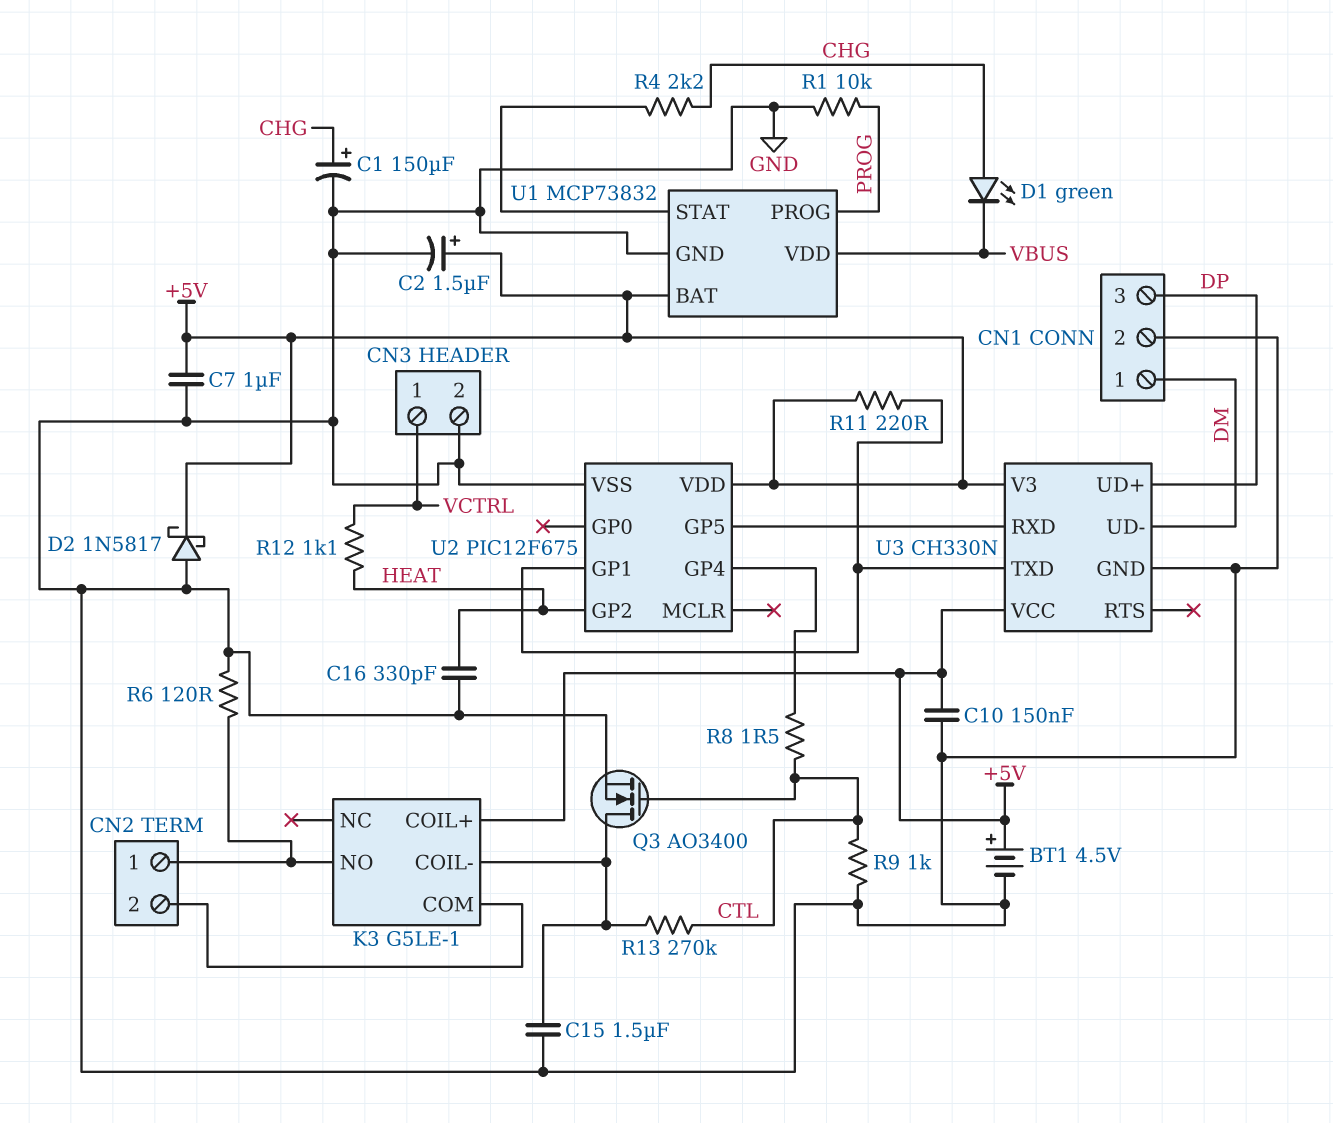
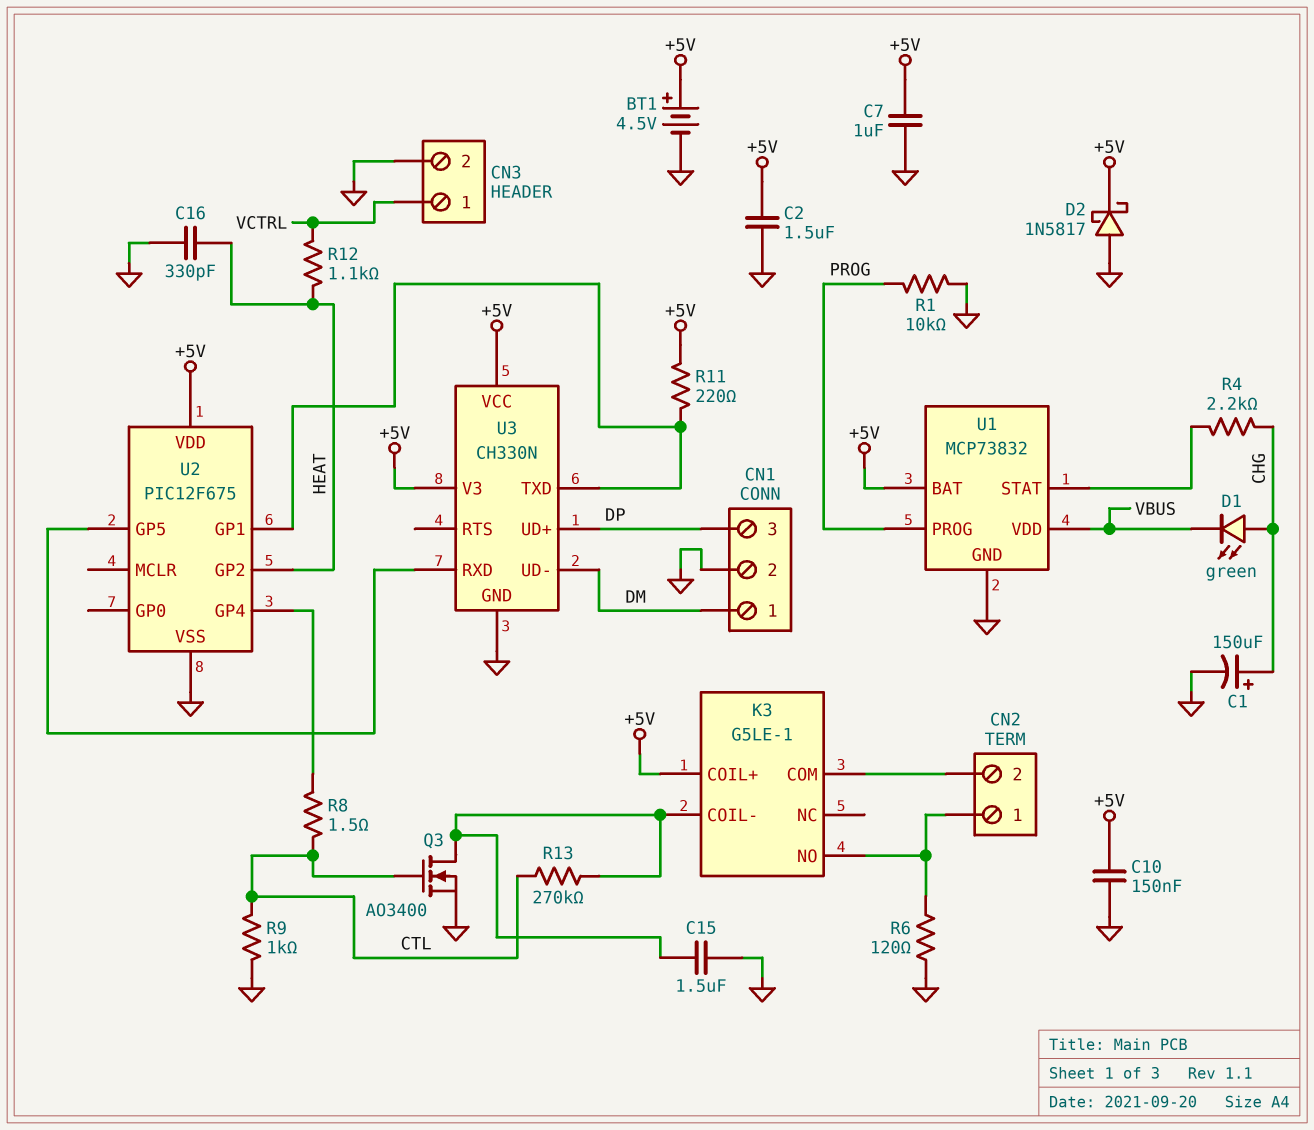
C2: 1.5uF (plus +5V, minus GND) -> 1.5uF (+5V, GND)

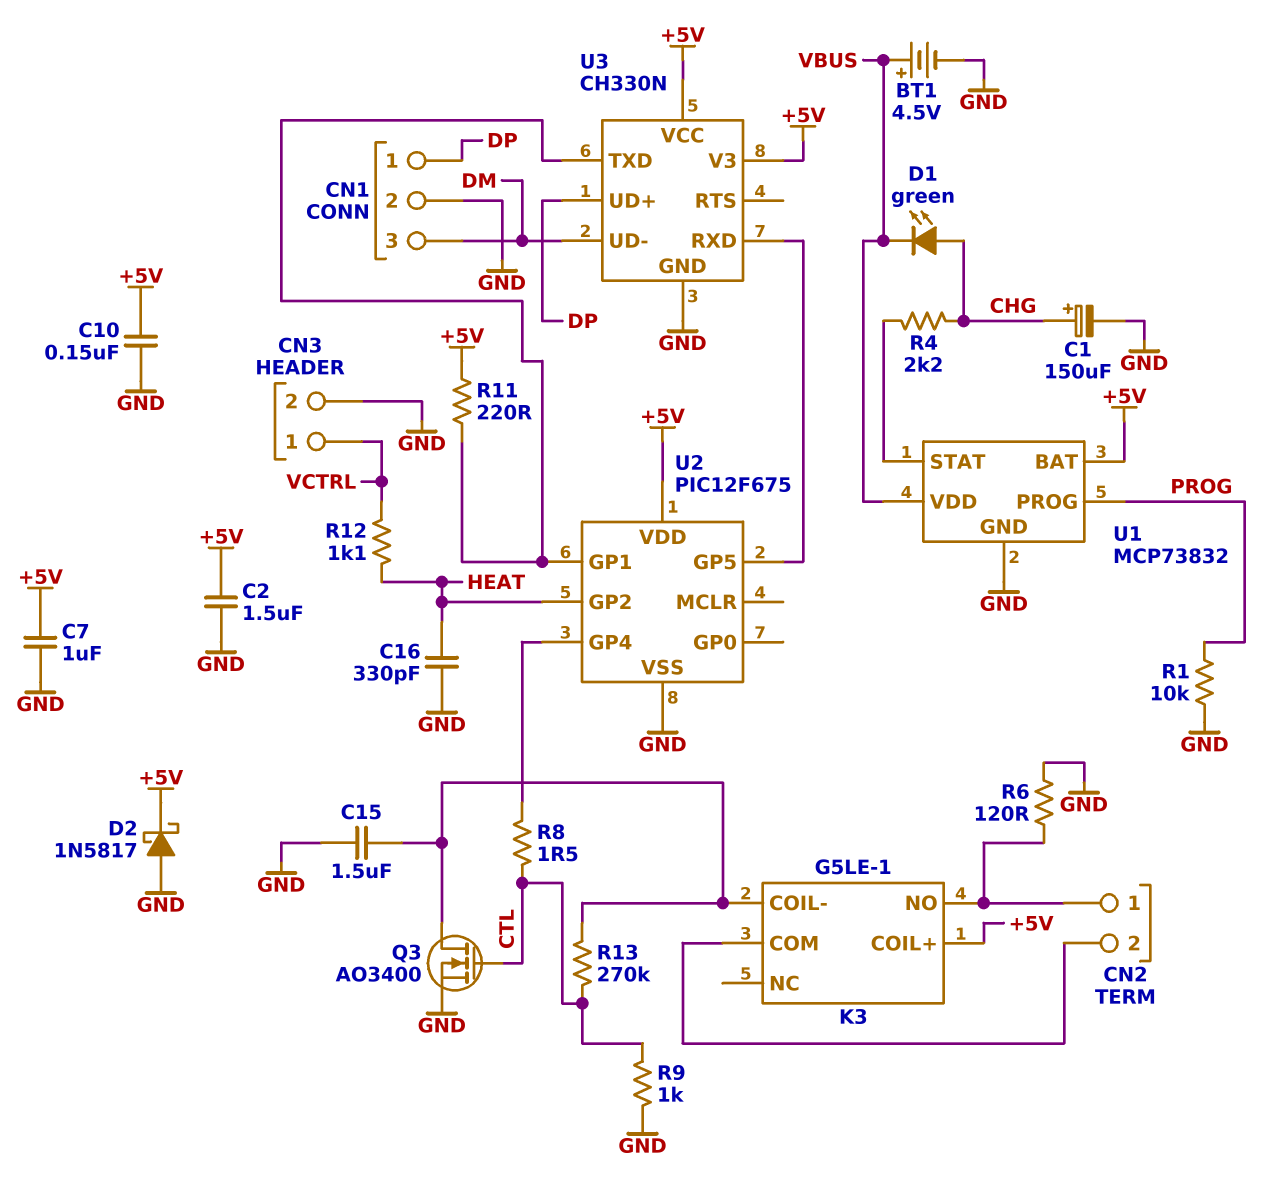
BT1: 4.5V (plus +5V, minus GND) -> 4.5V (plus VBUS, minus GND)
CN1 pin 1: DM -> DP
CN1 pin 3: DP -> DM

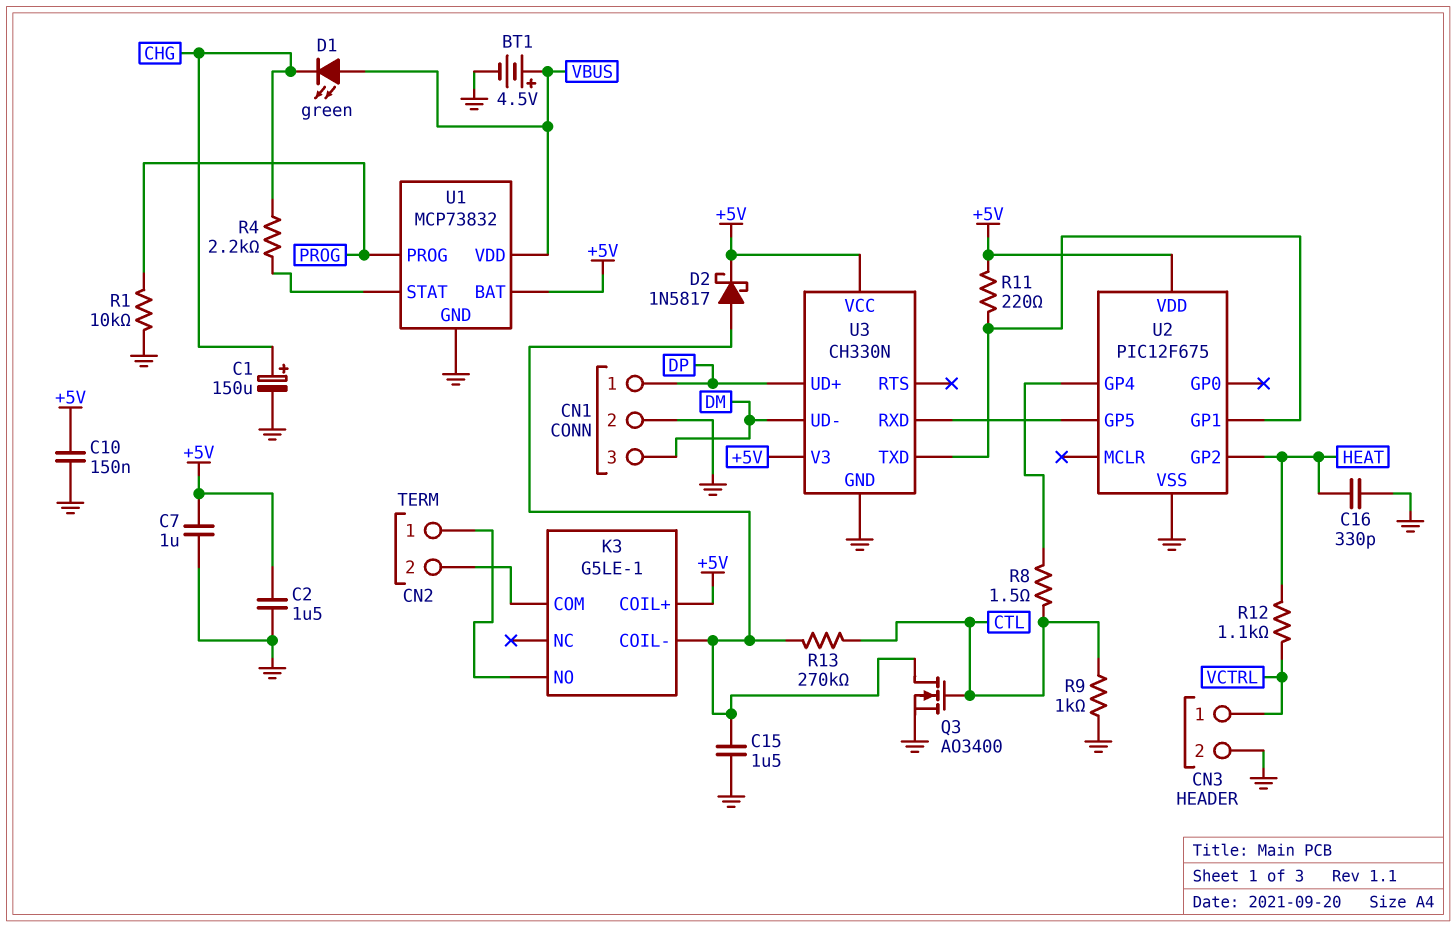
D1: LED green (A CHG, K VBUS) -> LED green (A VBUS, K CHG)
D2: schottky 1N5817 (A GND, K +5V) -> schottky 1N5817 (A K3/COIL-, K +5V)
R6: 120 (CN2/1, GND) -> none

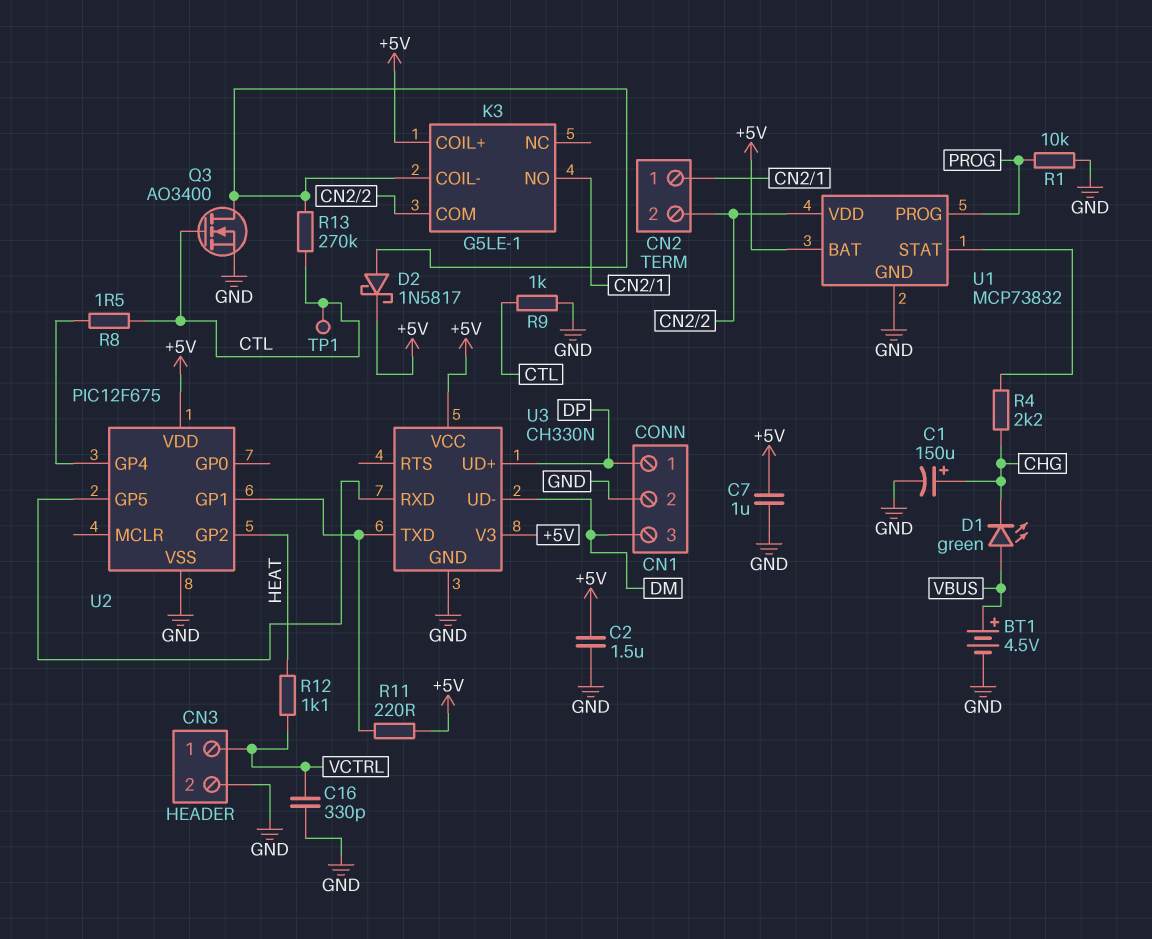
C10: 150nF (+5V, GND) -> none
C15: 1.5uF (GND, K3/COIL-) -> none
C16: 330pF (GND, HEAT) -> 330pF (GND, VCTRL)
TP1: none -> test point (CTL)
U1 pin VDD: VBUS -> CN2/2

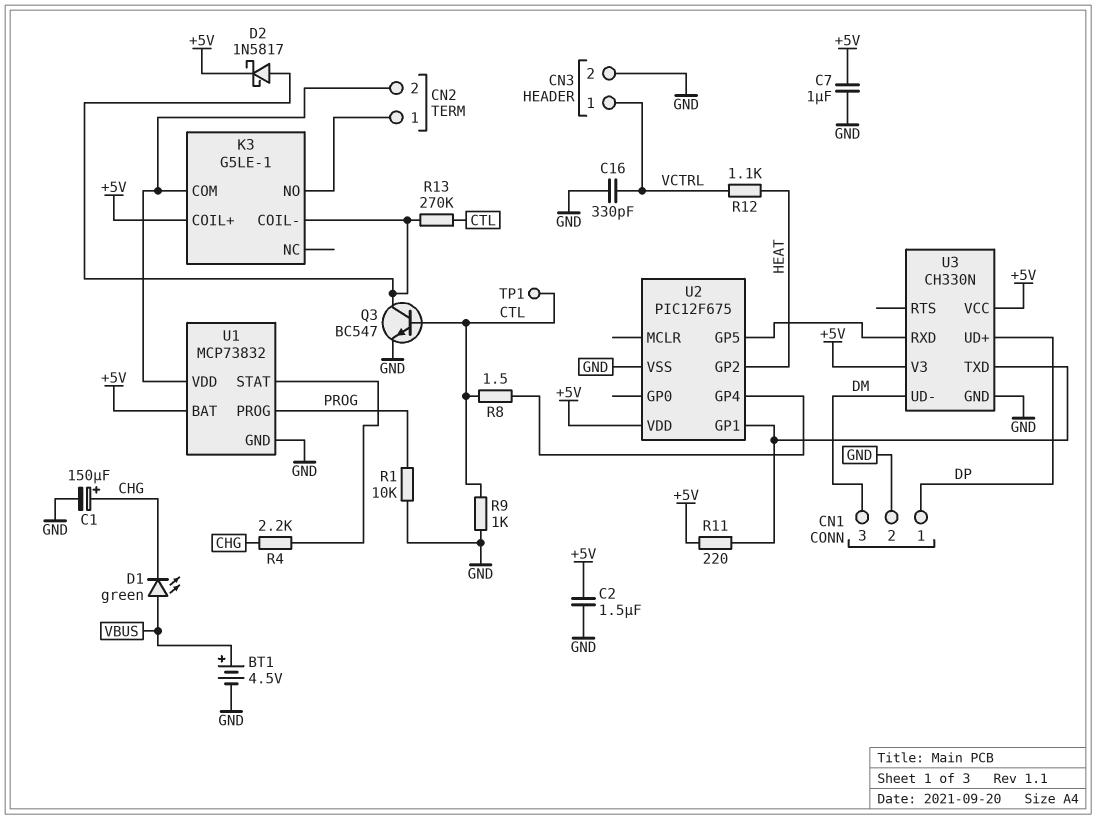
Q3: NMOS AO3400 (G CTL, D K3/COIL-, S GND) -> NPN BC547 (B CTL, C K3/COIL-, E GND)

